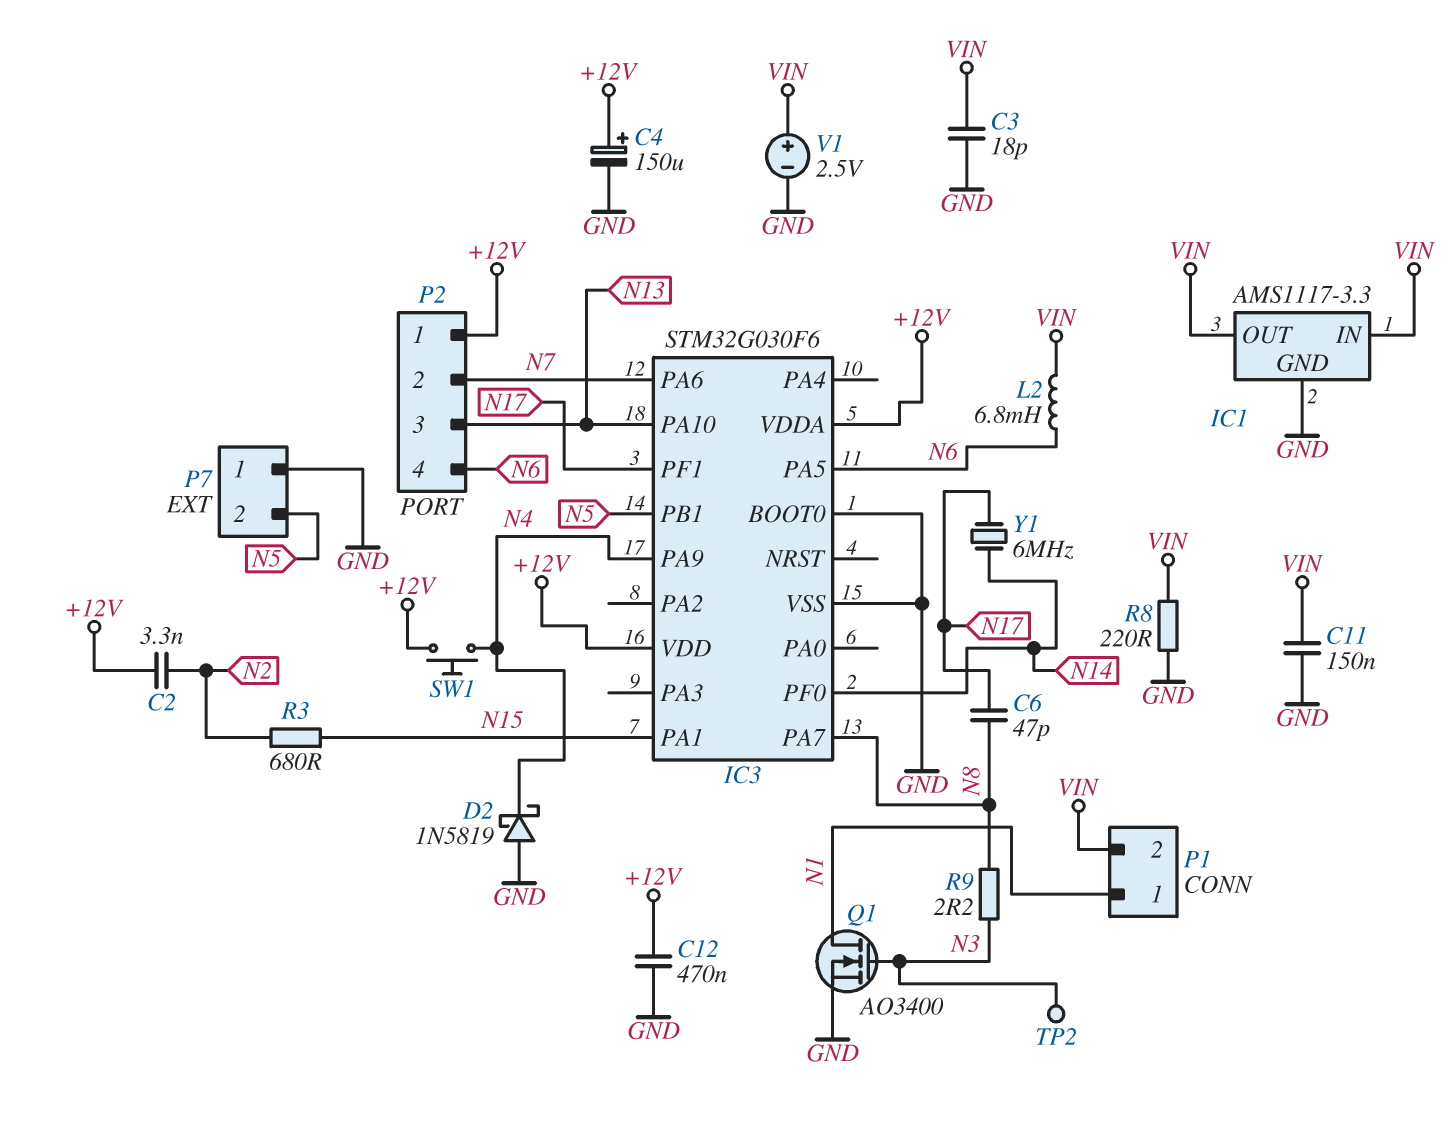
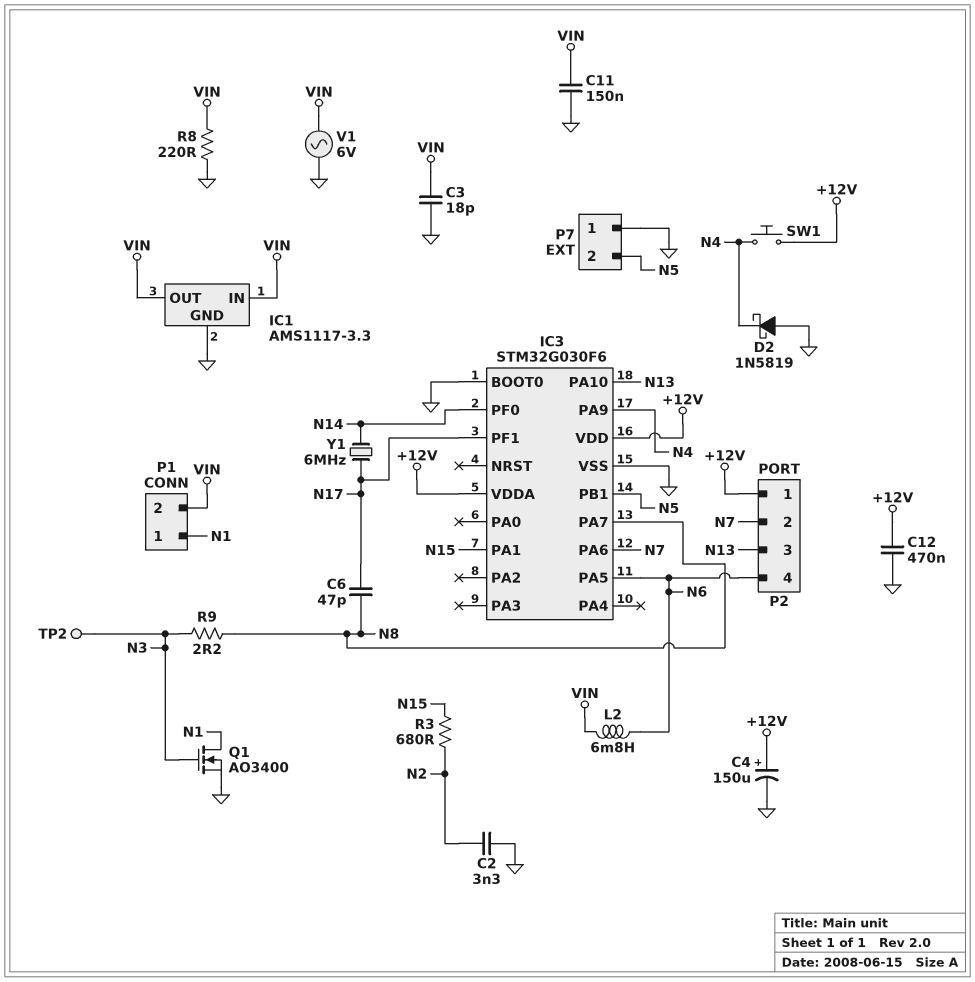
C2: 3.3nF (+12V, N2) -> 3.3nF (GND, N2)
V1: 2.5V (plus VIN, minus GND) -> AC 6V (GND, VIN)

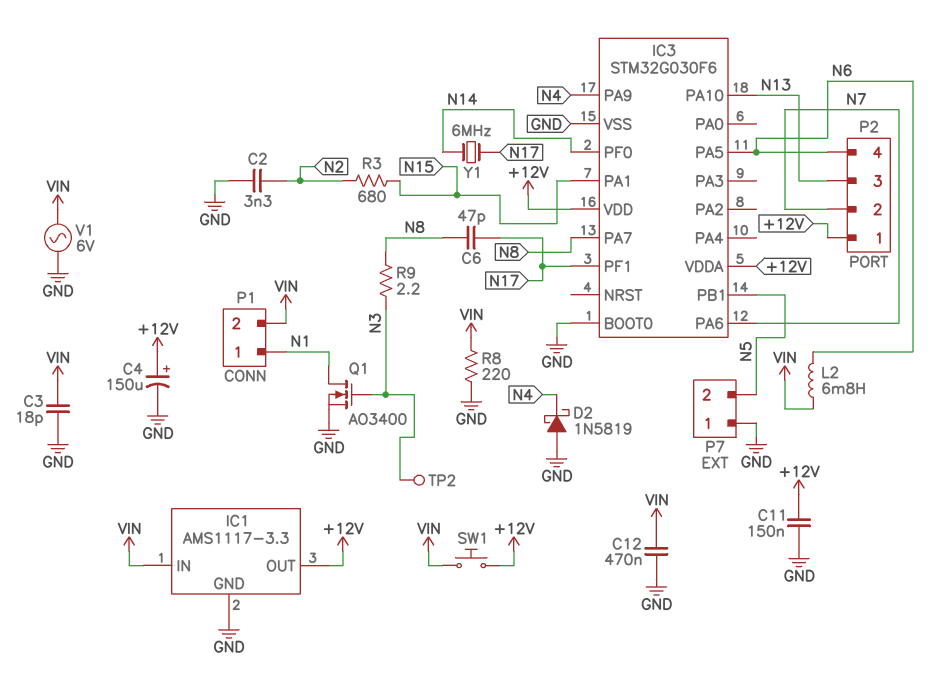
C11: 150nF (GND, VIN) -> 150nF (+12V, GND)
C12: 470nF (+12V, GND) -> 470nF (GND, VIN)
IC1 pin OUT: VIN -> +12V
SW1: button (+12V, N4) -> button (+12V, VIN)

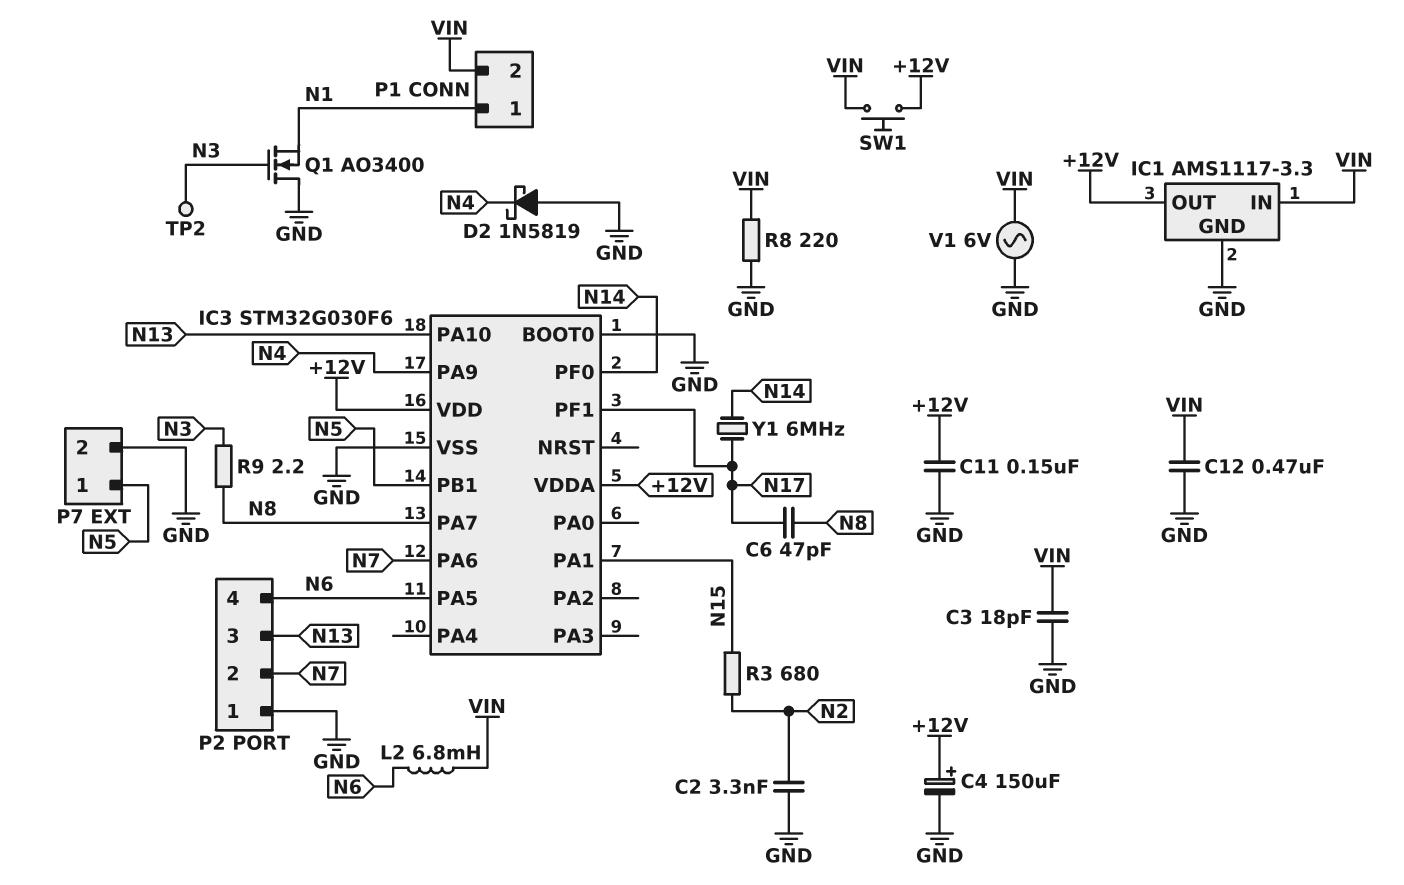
P2 pin 1: +12V -> GND
P7 pin 1: GND -> N5
P7 pin 2: N5 -> GND
Q1: NMOS AO3400 (G N3, D N1, S GND) -> NMOS AO3400 (G N3, D GND, S N1)

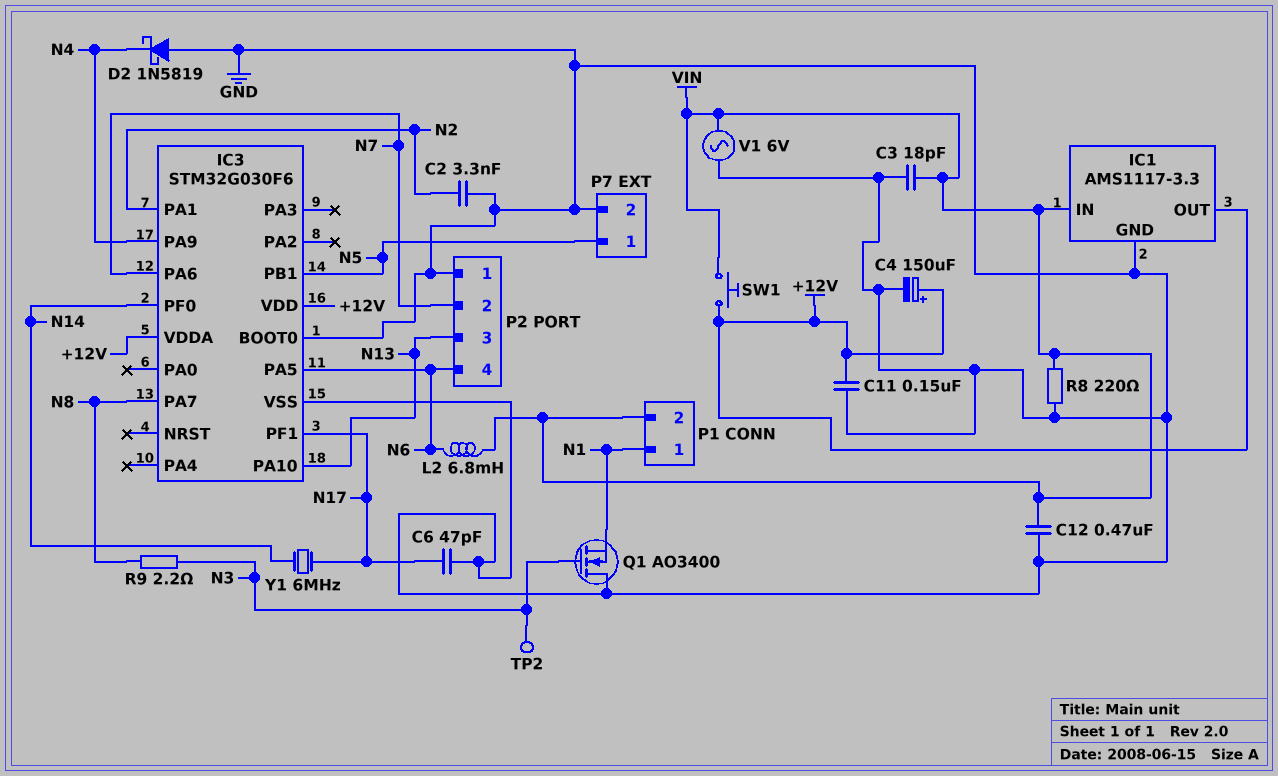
C6: 47pF (N8, N17) -> 47pF (GND, N17)
IC3 pin PA1: N15 -> N2
R3: 680 (N2, N15) -> none

